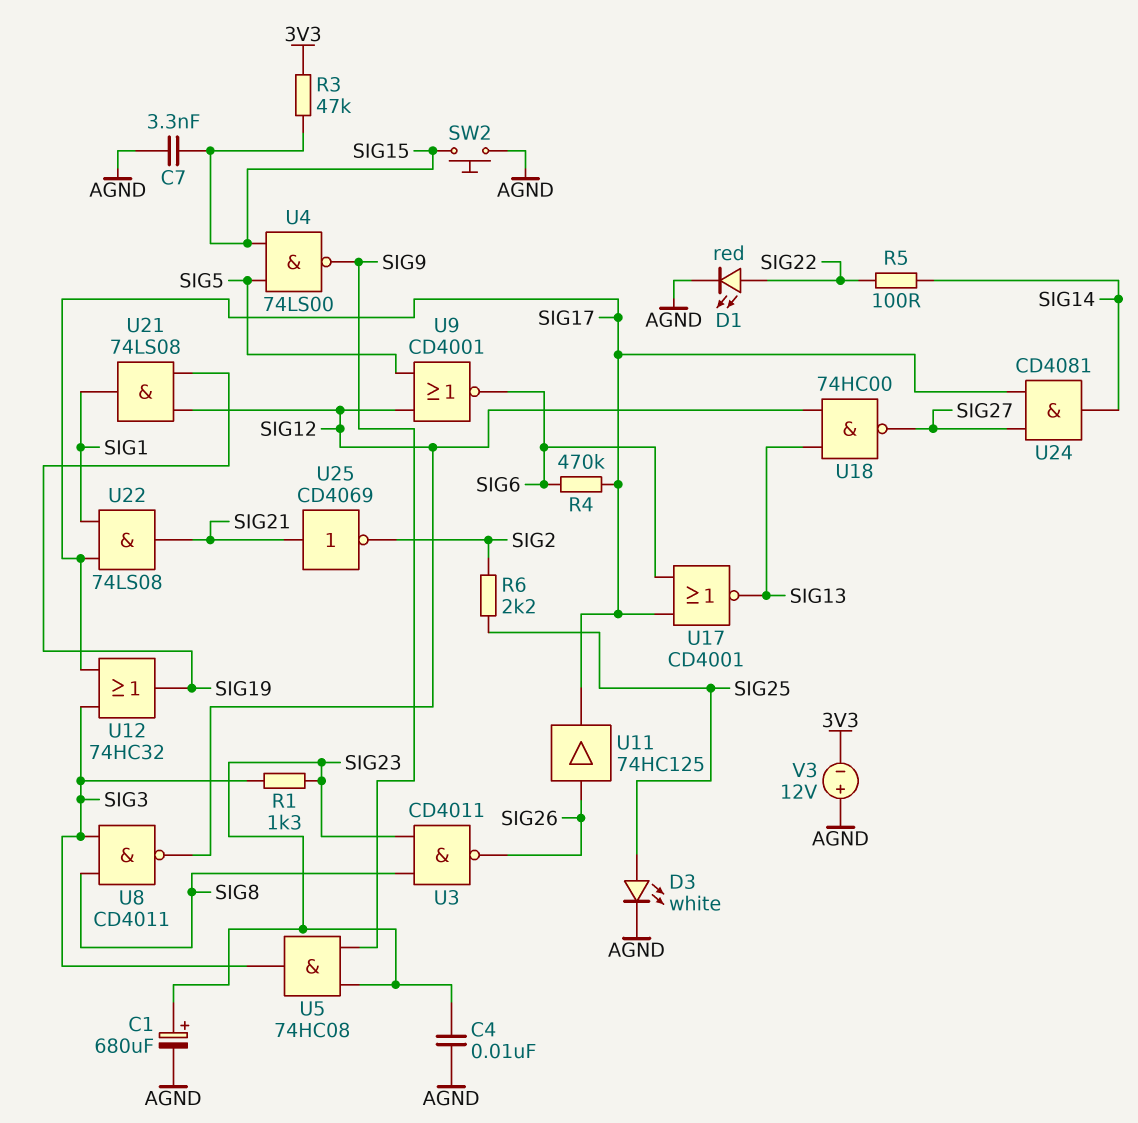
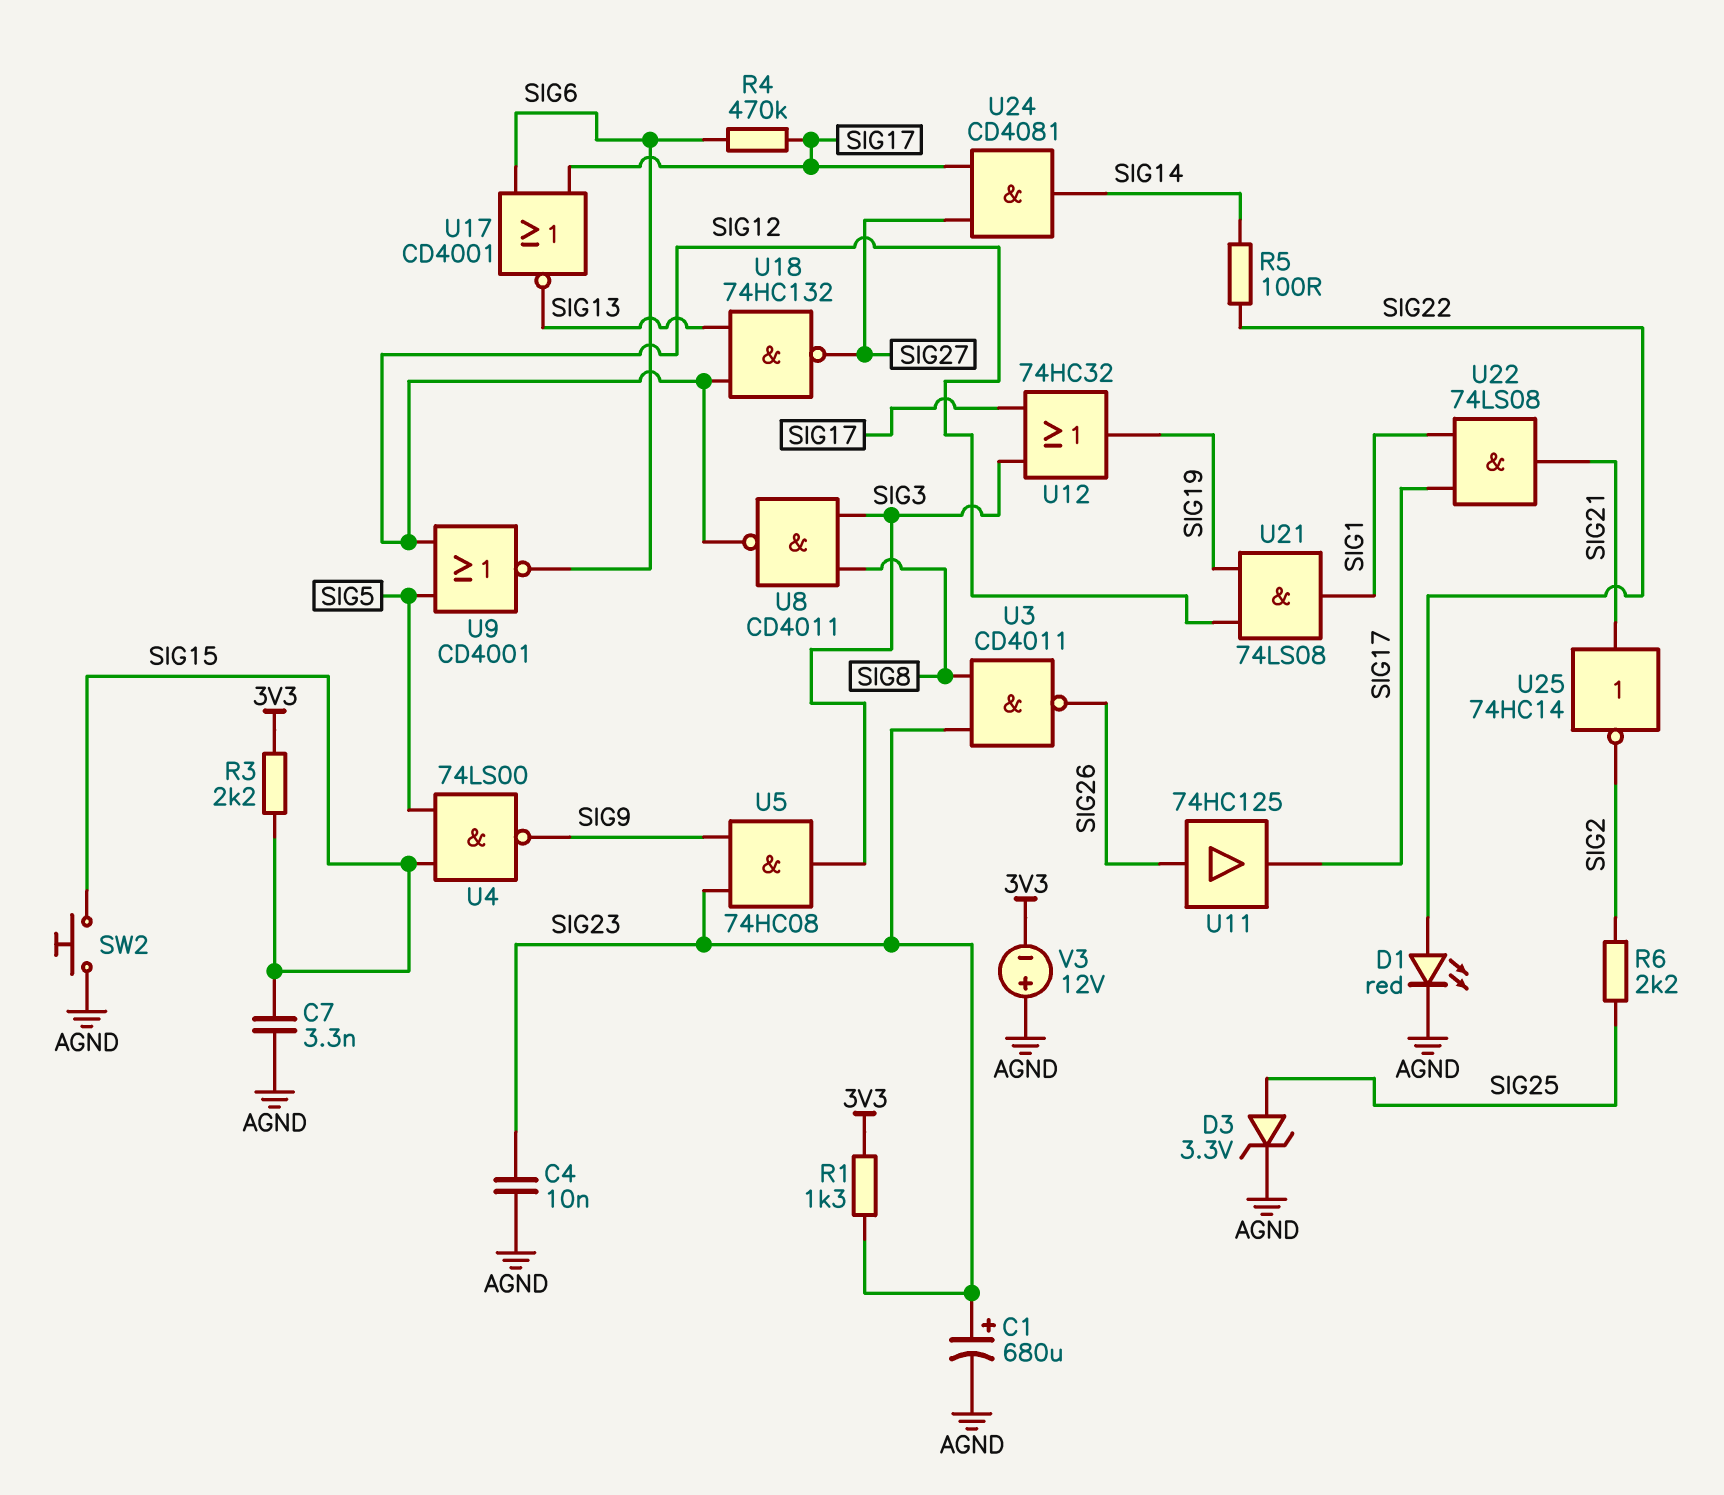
D3: LED white (A SIG25, K AGND) -> zener 3.3V (A SIG25, K AGND)
R1: 1.3k (SIG3, SIG23) -> 1.3k (3V3, SIG23)
R3: 47k (3V3, SIG15) -> 2.2k (3V3, SIG15)
U18: NAND 74HC00 (in SIG12, in SIG13, out SIG27) -> NAND 74HC132 (in SIG12, in SIG13, out SIG27)
U25: NOT CD4069 (in SIG21, out SIG2) -> NOT 74HC14 (in SIG21, out SIG2)

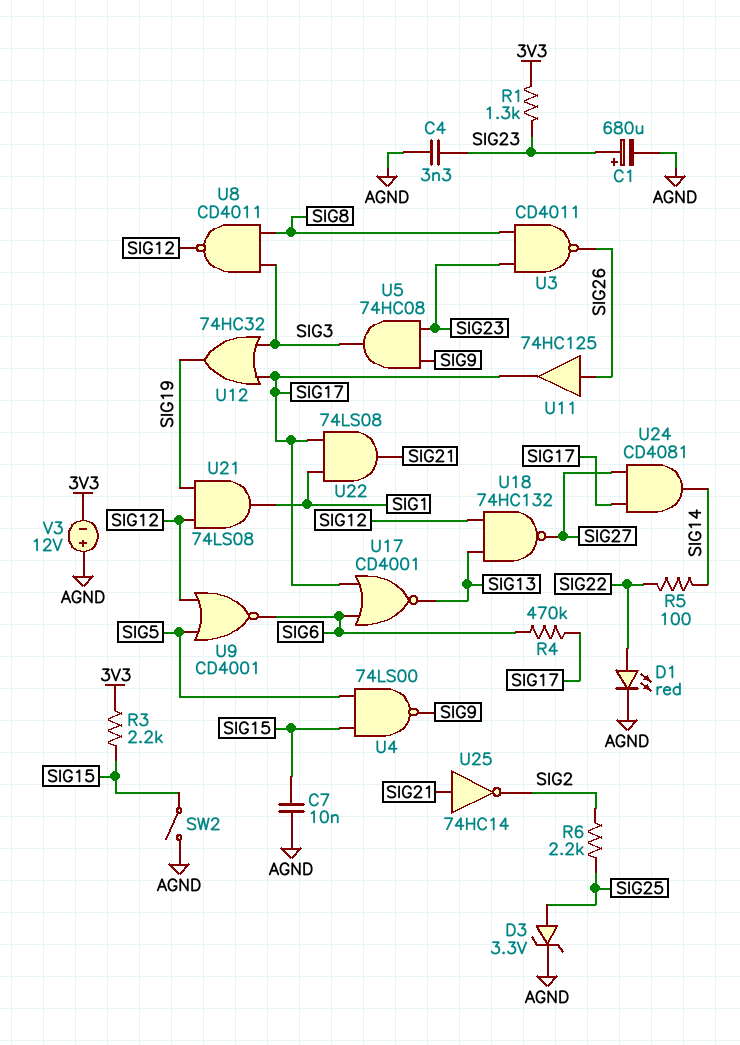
C4: 10nF (AGND, SIG23) -> 3.3nF (AGND, SIG23)
C7: 3.3nF (AGND, SIG15) -> 10nF (AGND, SIG15)
SW2: button (AGND, SIG15) -> switch (AGND, SIG15)

